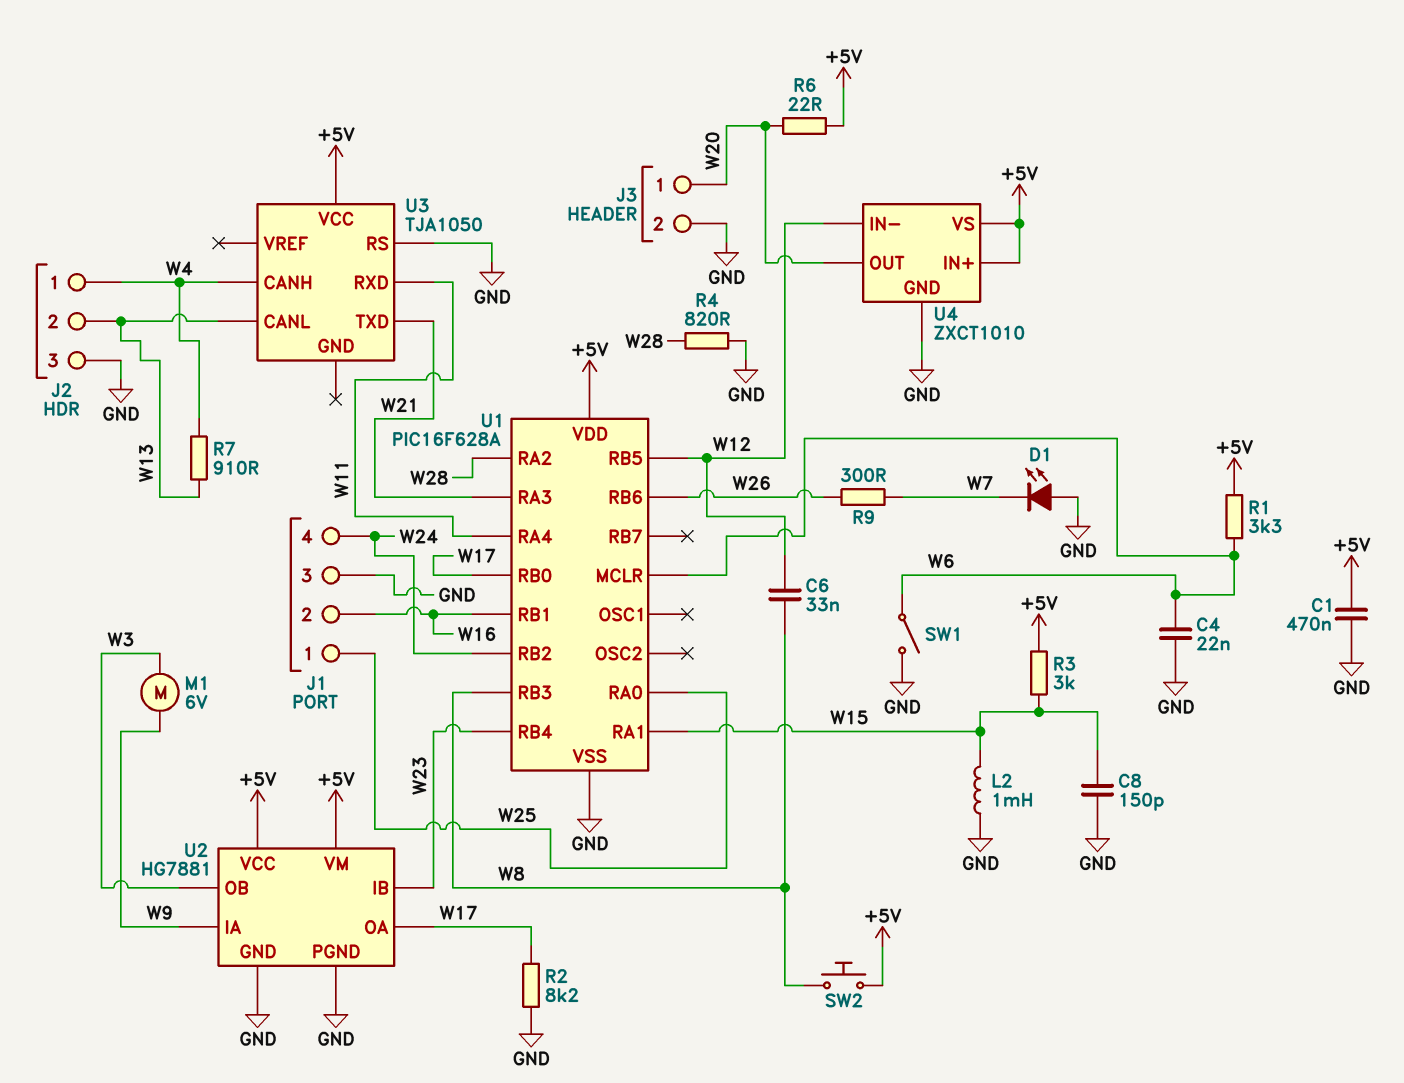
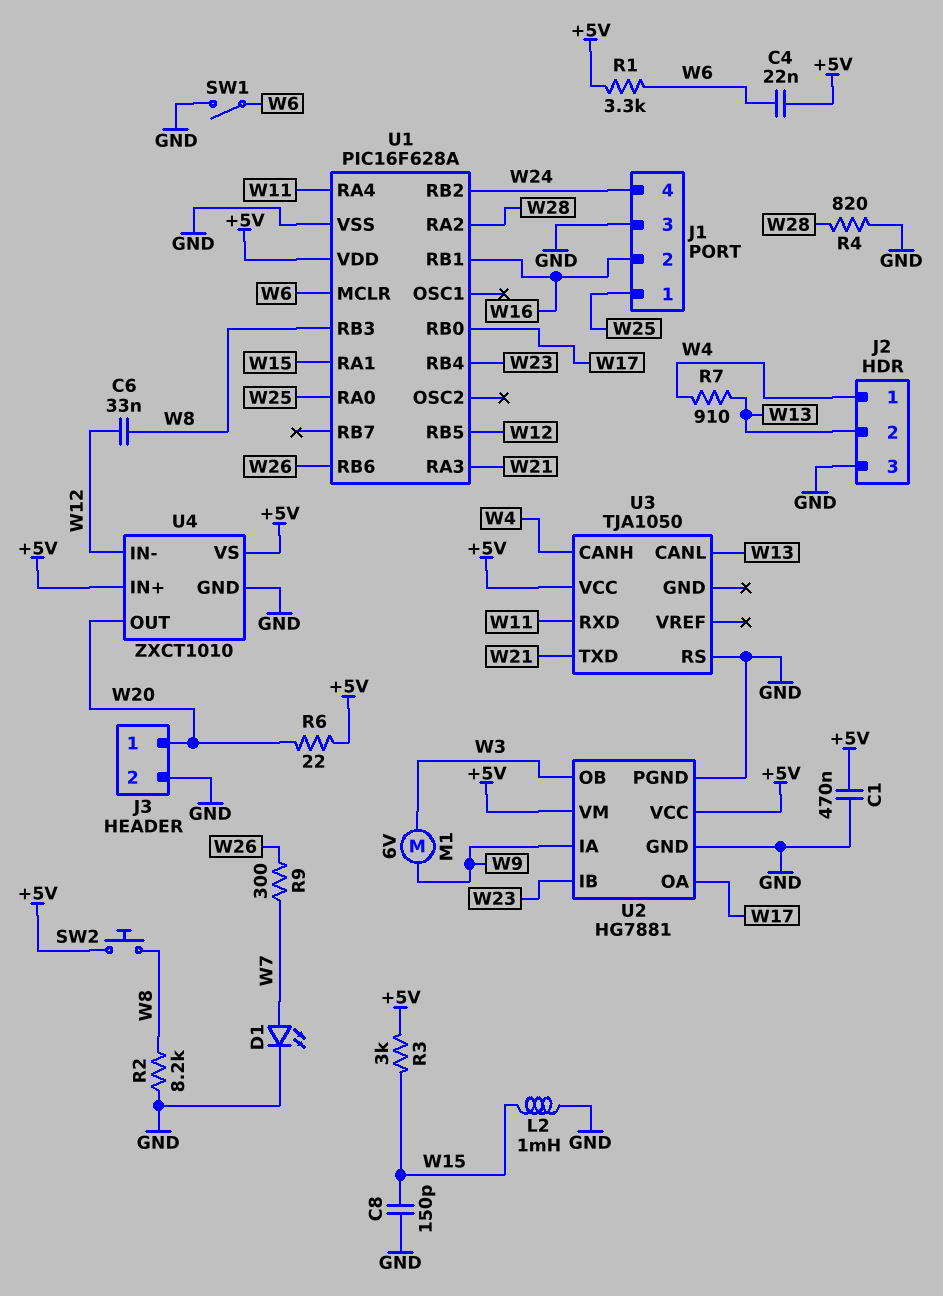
C4: 22nF (GND, W6) -> 22nF (+5V, W6)
D1: LED (A GND, K W7) -> LED (A W7, K GND)
R2: 8.2k (GND, W17) -> 8.2k (GND, W8)

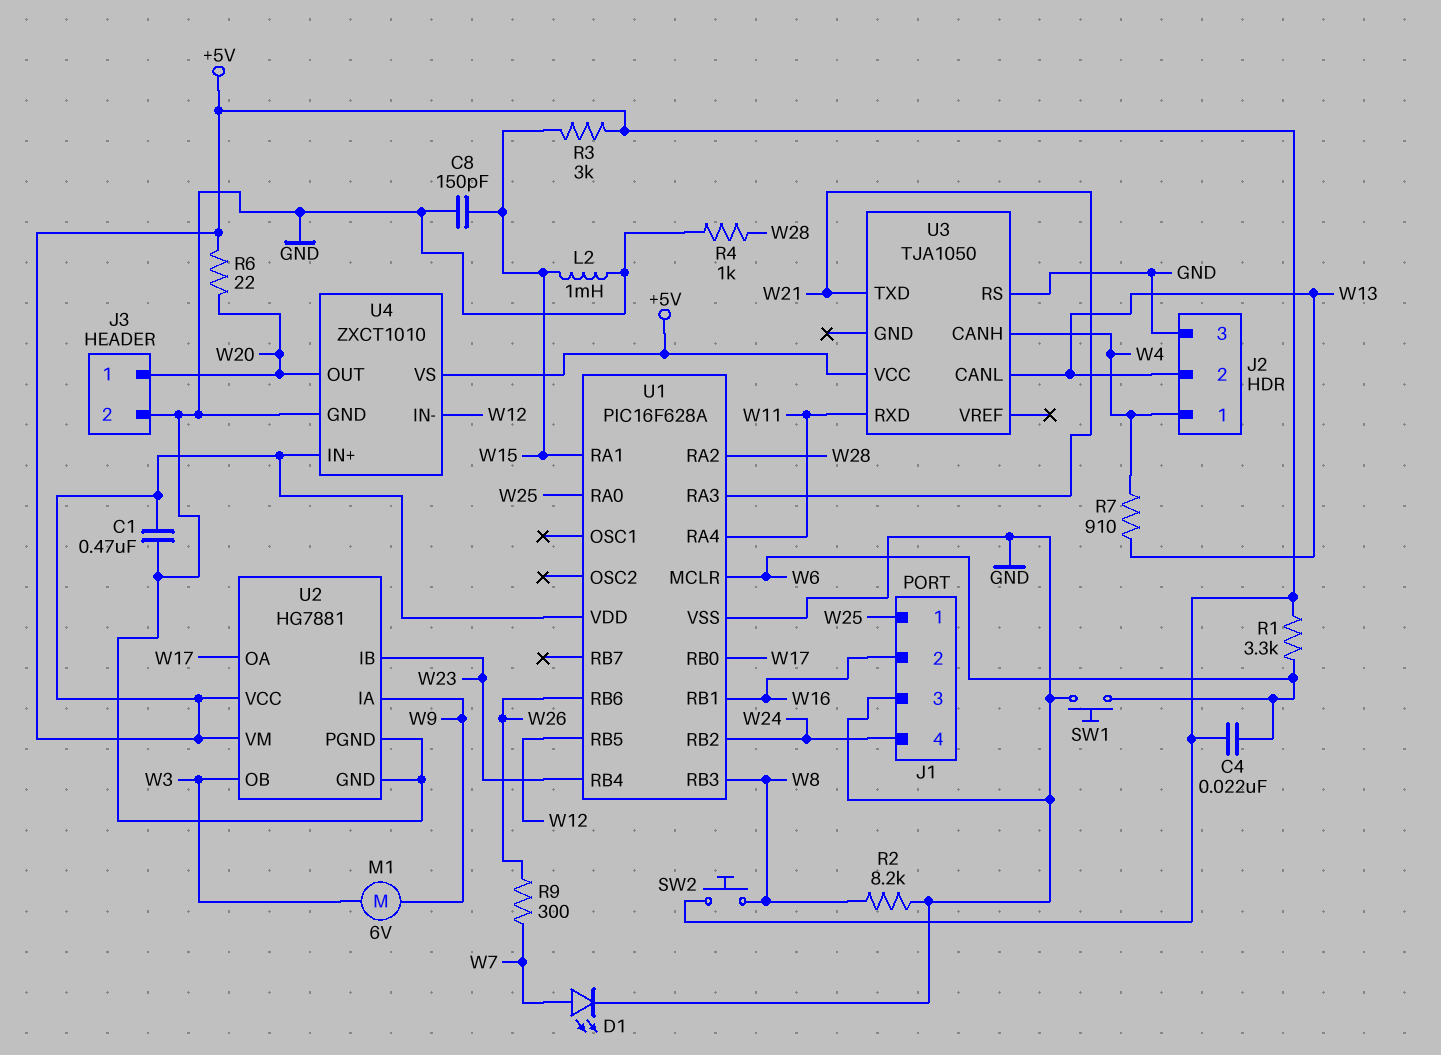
C6: 33nF (W8, W12) -> none
R4: 820 (GND, W28) -> 1k (GND, W28)
SW1: switch (GND, W6) -> button (GND, W6)

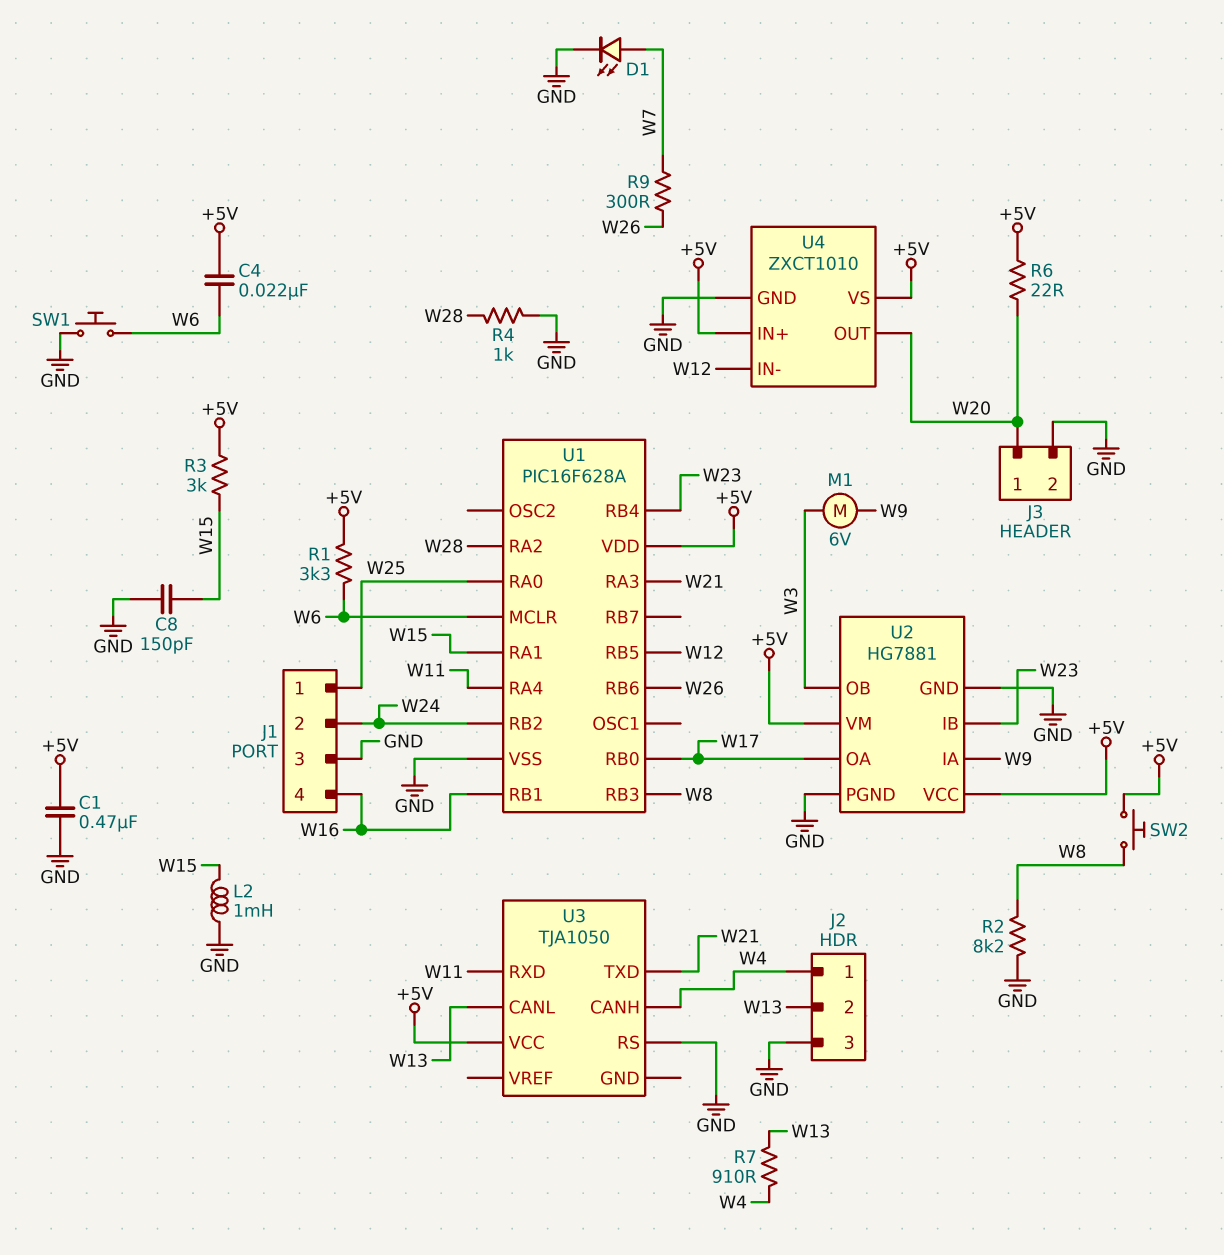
J1 pin 2: W16 -> W24
J1 pin 4: W24 -> W16

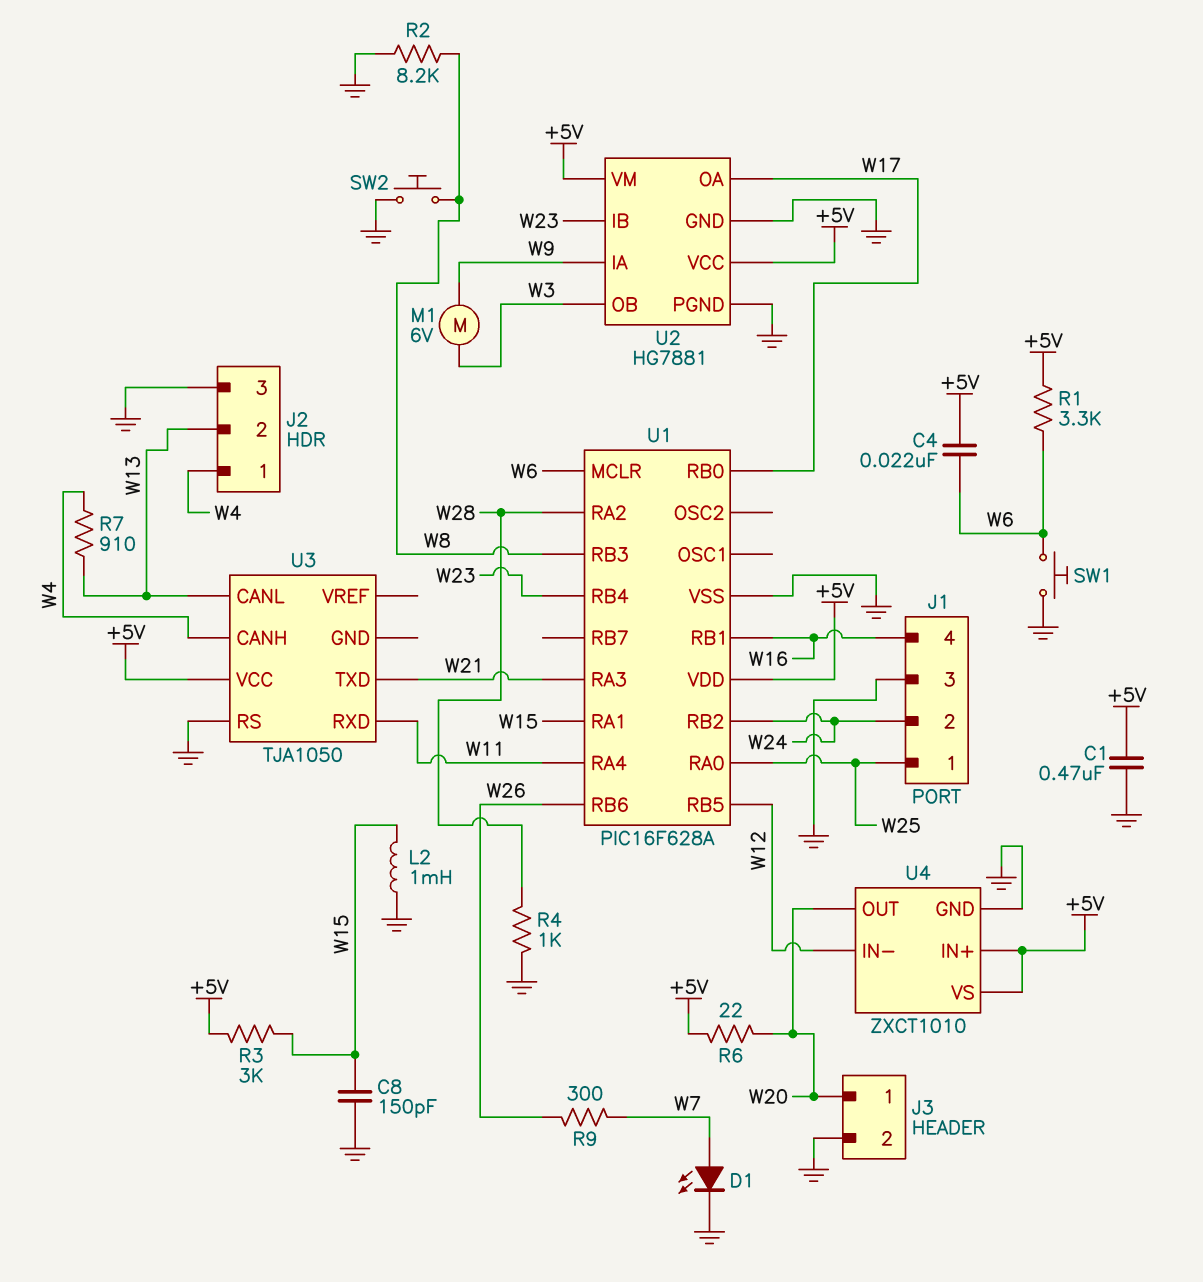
SW2: button (+5V, W8) -> button (GND, W8)

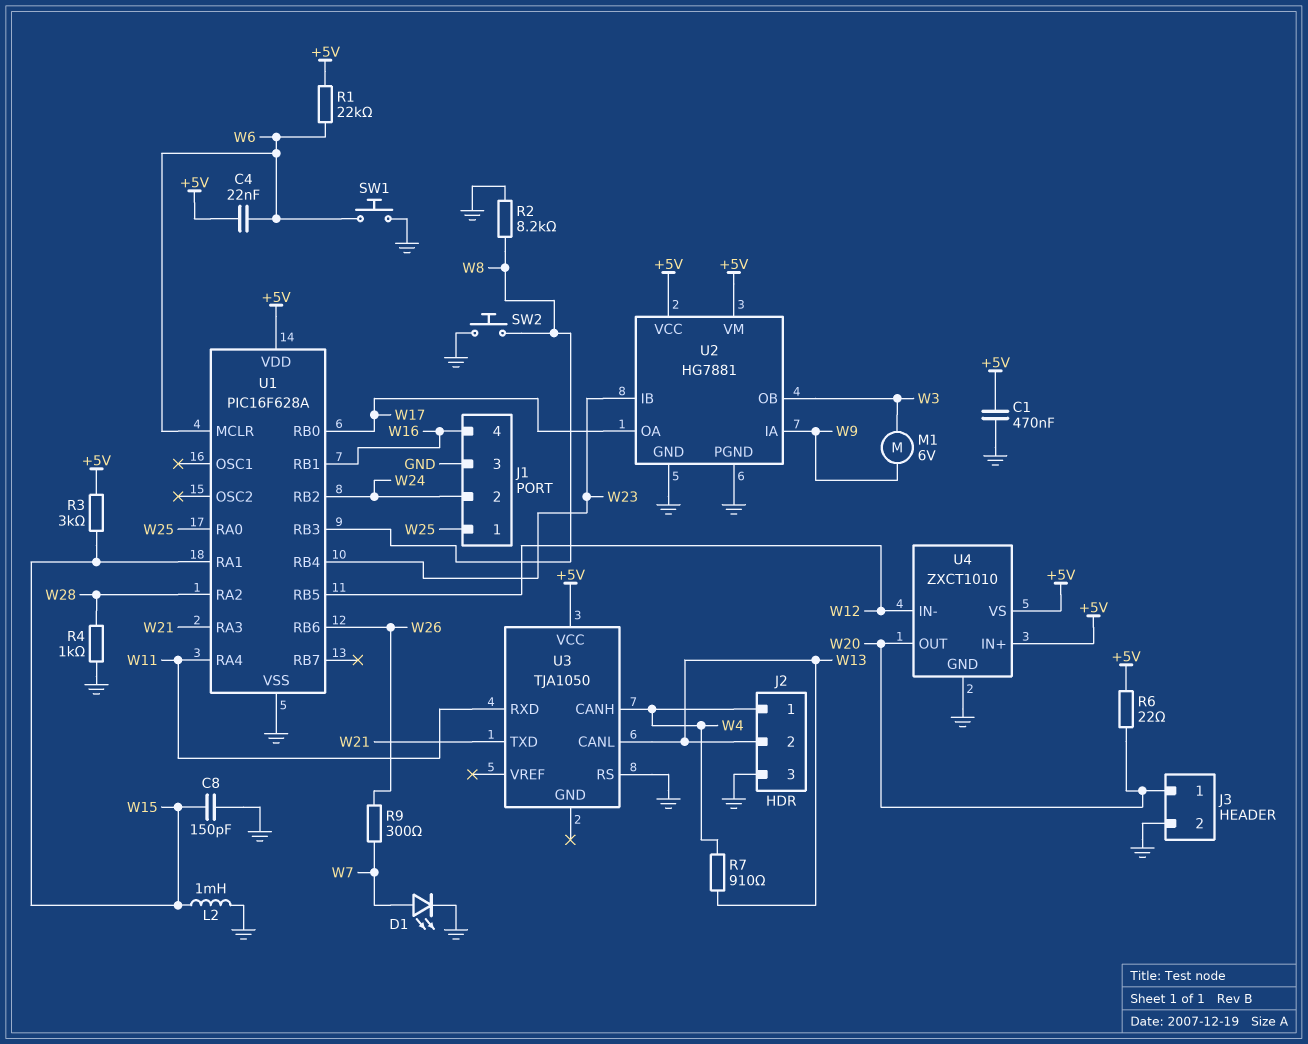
R1: 3.3k (+5V, W6) -> 22k (+5V, W6)

